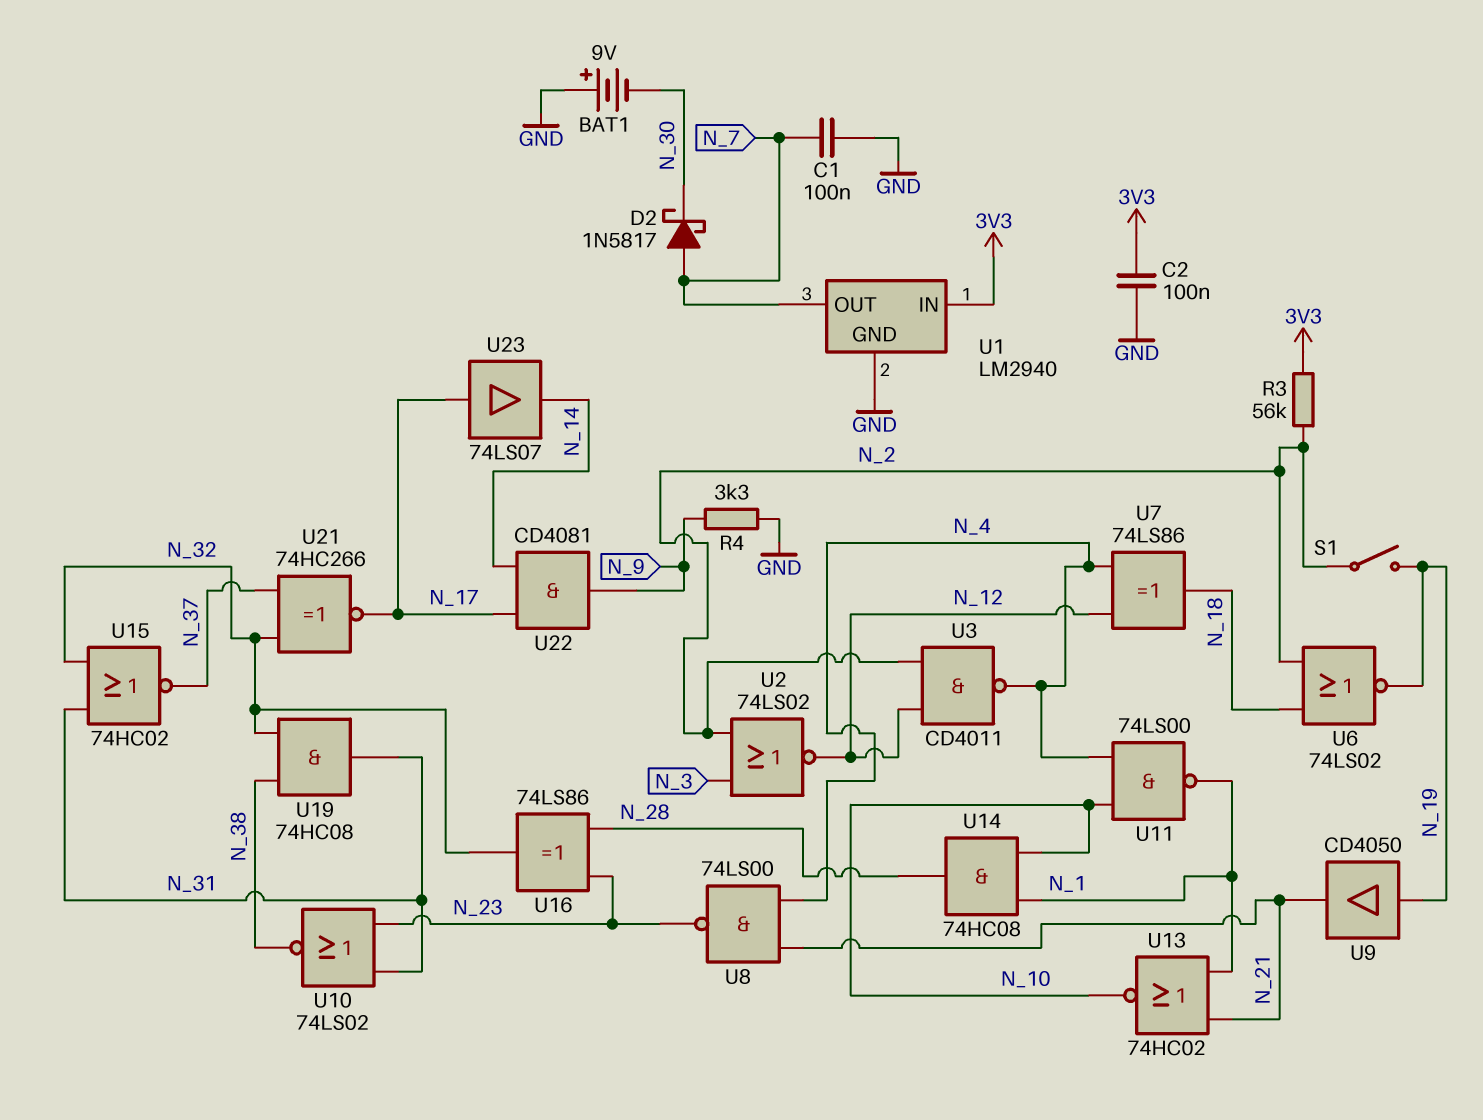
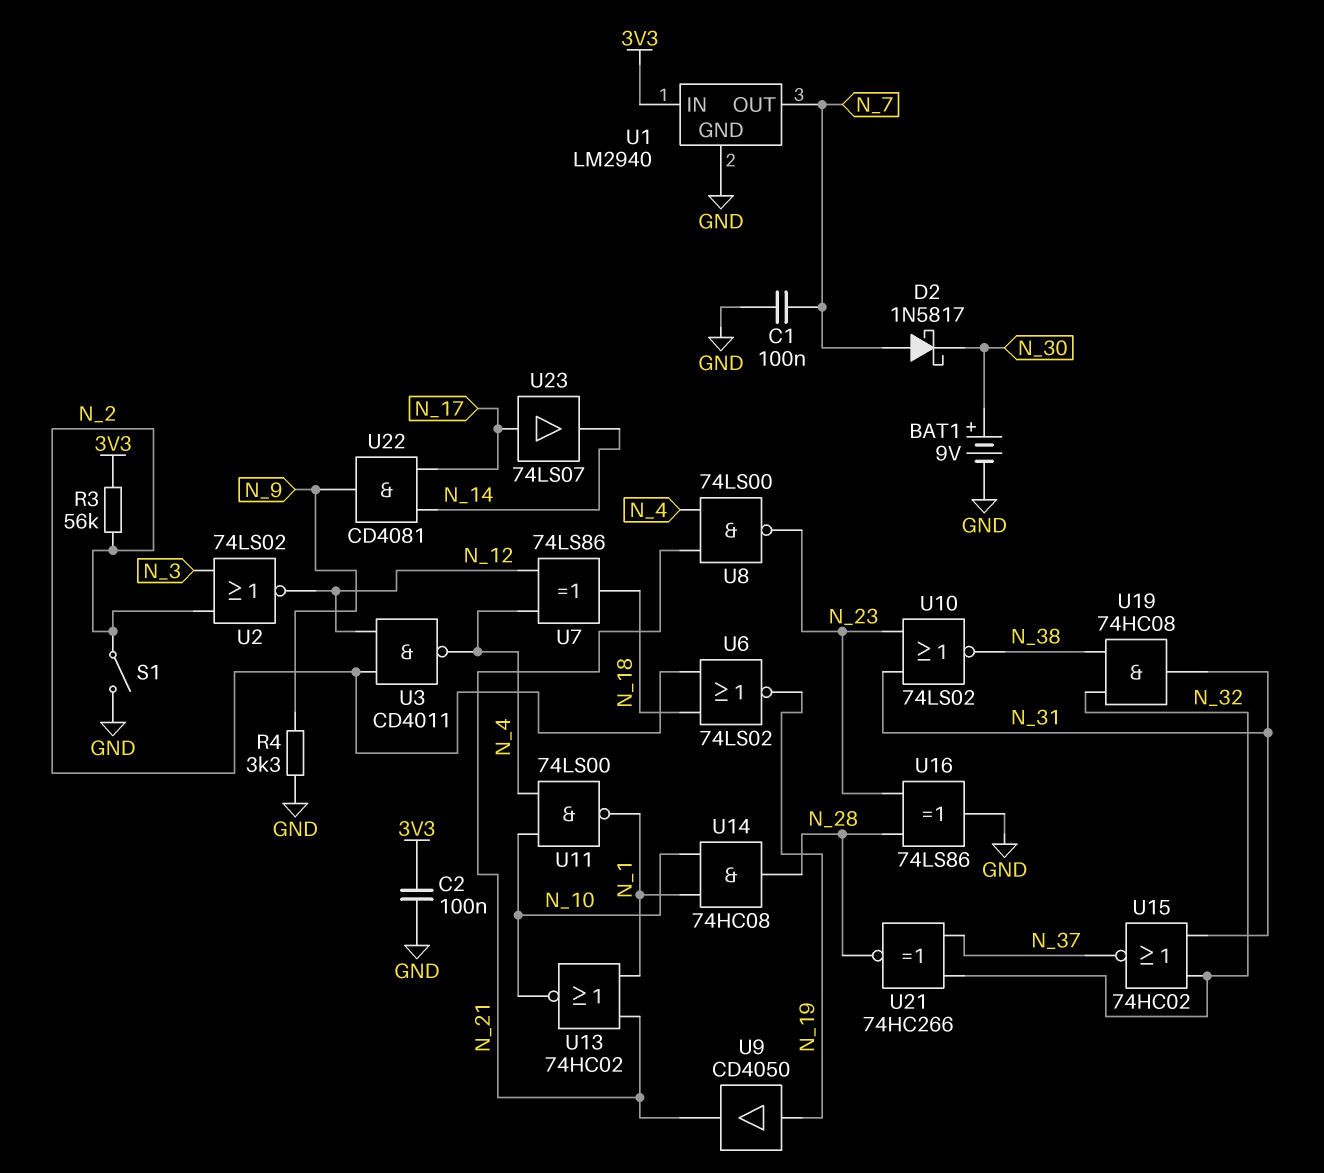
BAT1: 9V (plus GND, minus N_30) -> 9V (plus N_30, minus GND)
S1: switch (N_2, N_19) -> switch (GND, N_2)
U16: XOR 74LS86 (in N_23, in N_28, out N_32) -> XOR 74LS86 (in N_23, in N_28, out GND)
U21: XNOR 74HC266 (in N_32, in N_37, out N_17) -> XNOR 74HC266 (in N_32, in N_37, out N_28)

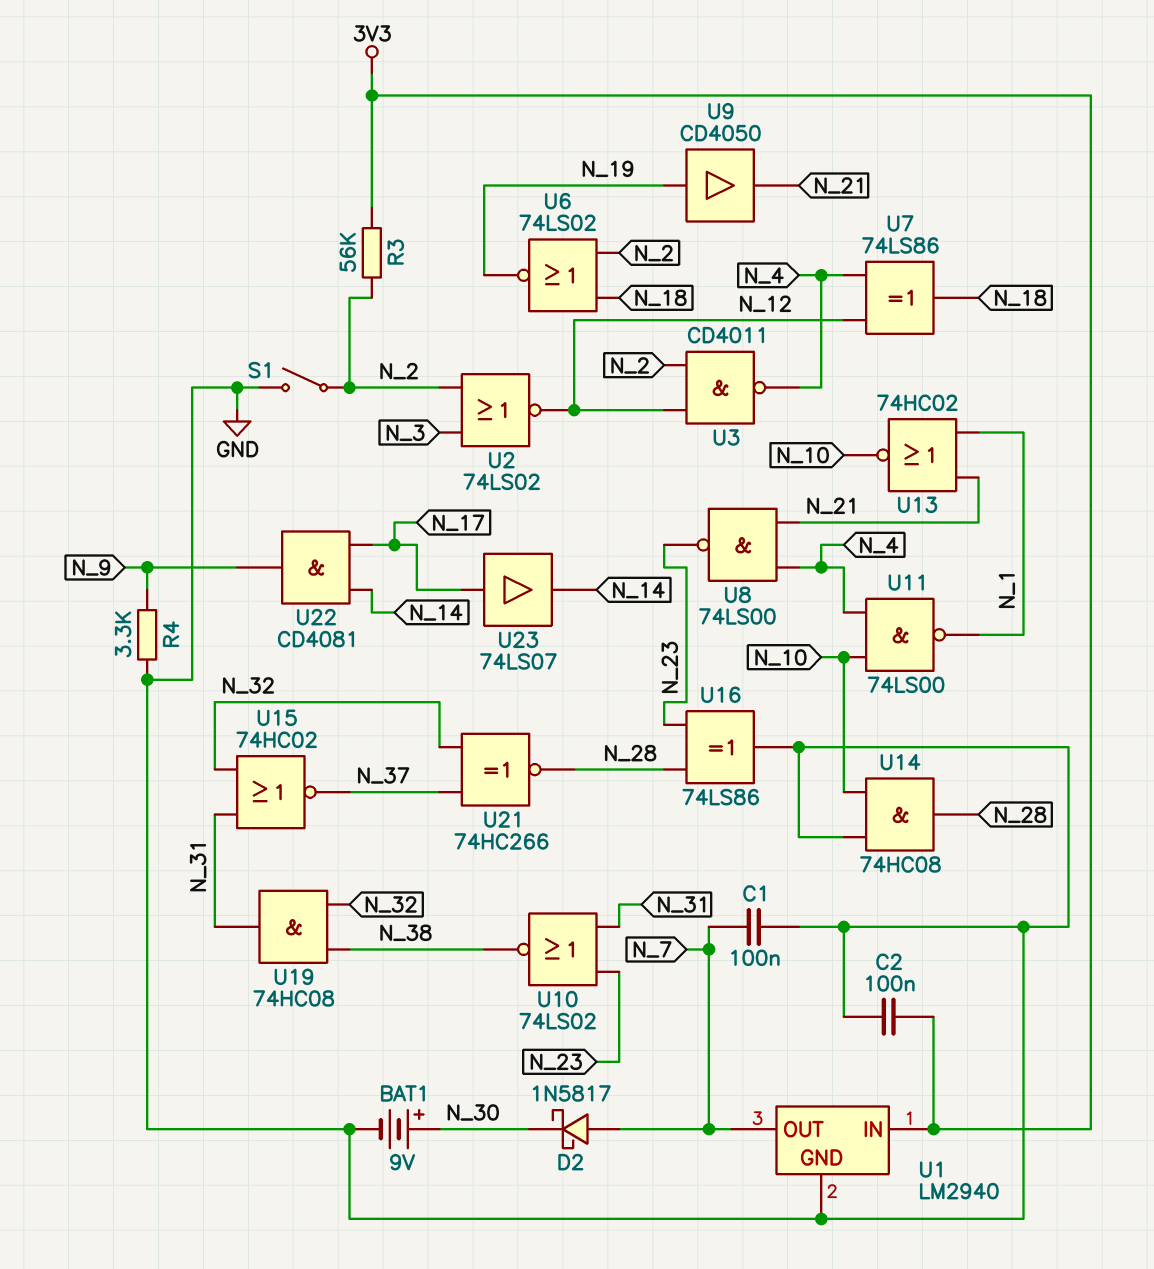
U14: AND 74HC08 (in N_1, in N_10, out N_28) -> AND 74HC08 (in GND, in N_10, out N_28)

